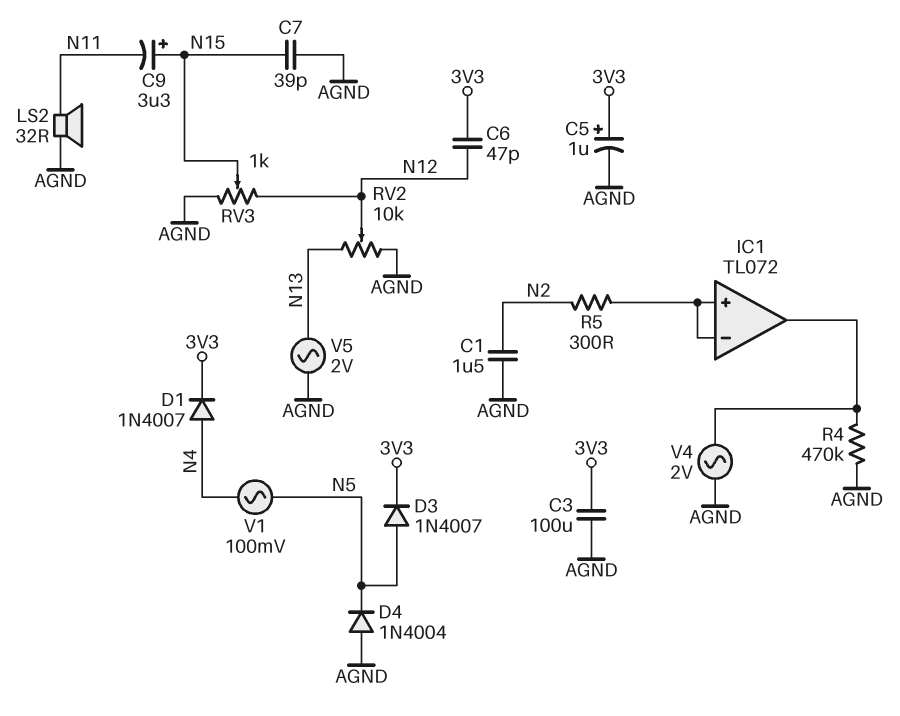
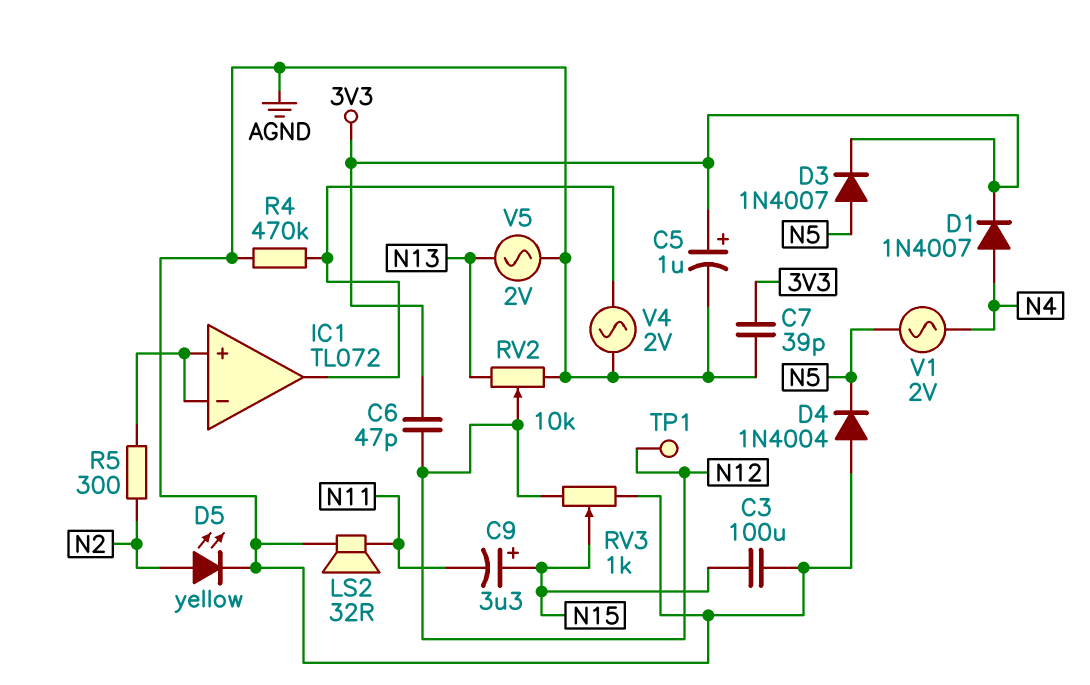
C1: 1.5uF (AGND, N2) -> none
C3: 100uF (3V3, AGND) -> 100uF (AGND, N15)
C7: 39pF (AGND, N15) -> 39pF (3V3, AGND)
D5: none -> LED yellow (A N2, K AGND)
TP1: none -> test point (N12)
V1: AC 100mV (N4, N5) -> AC 2V (N4, N5)

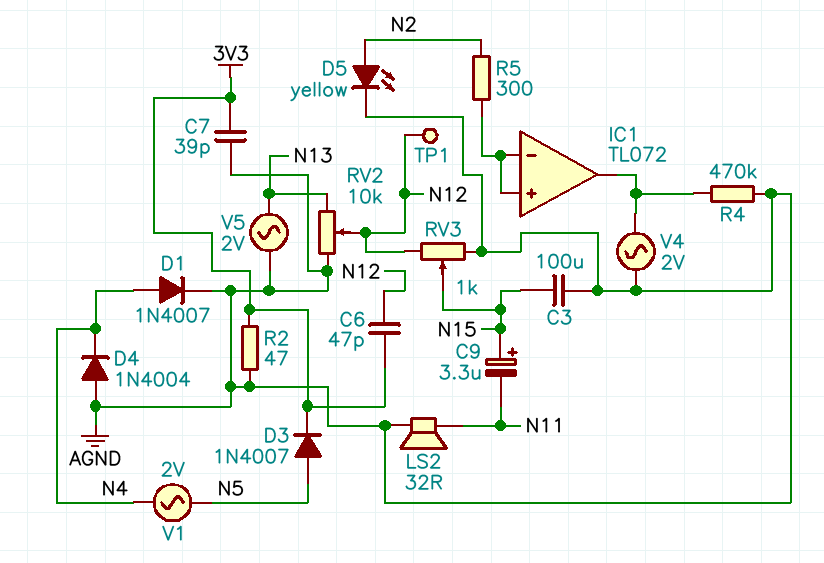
C5: 1uF (plus 3V3, minus AGND) -> none
D1: diode 1N4007 (A N4, K 3V3) -> diode 1N4007 (A N4, K AGND)
D4: diode 1N4004 (A AGND, K N5) -> diode 1N4004 (A AGND, K N4)
R2: none -> 47 (3V3, AGND)

